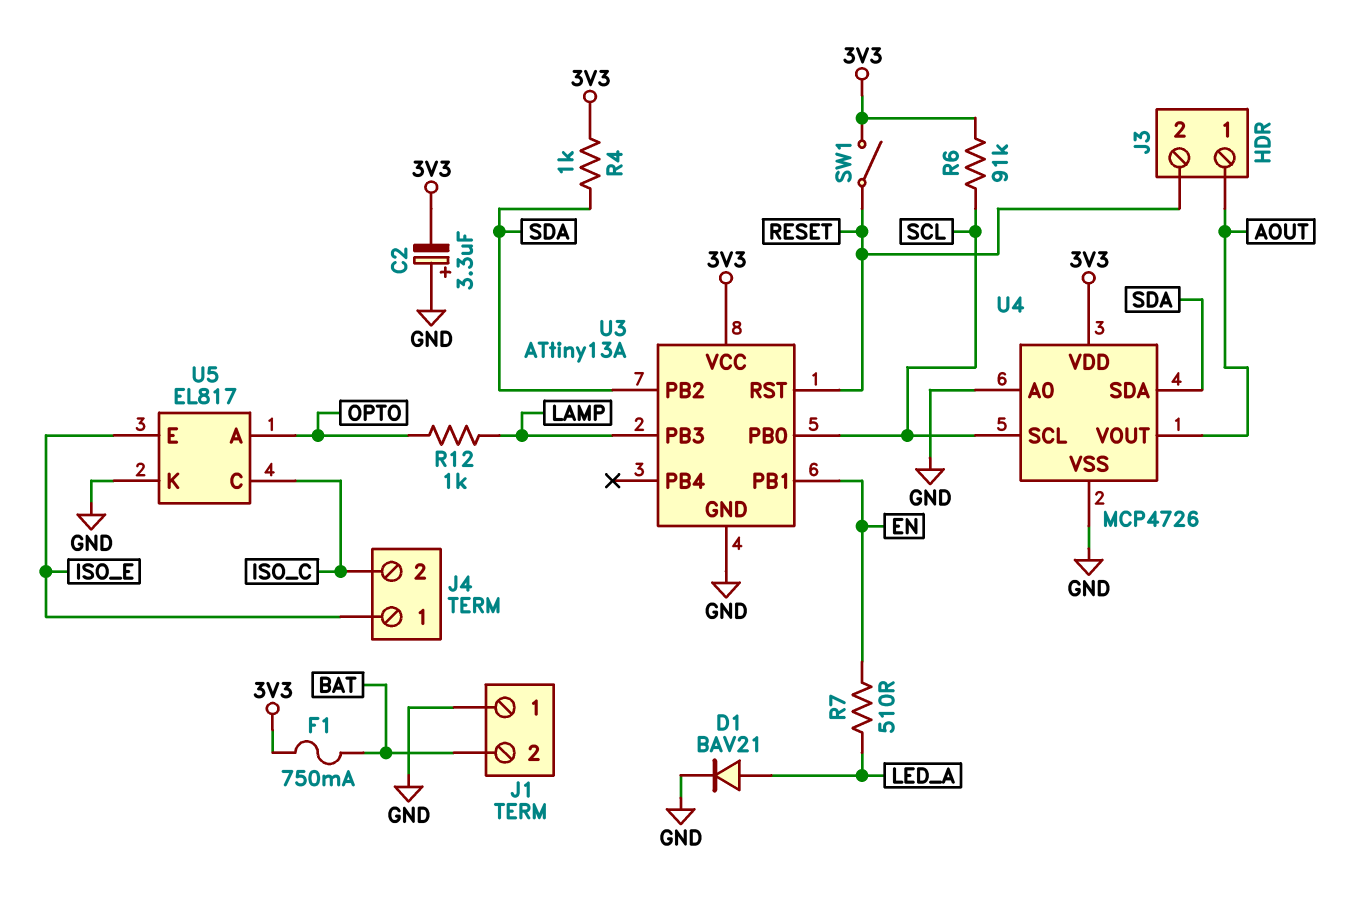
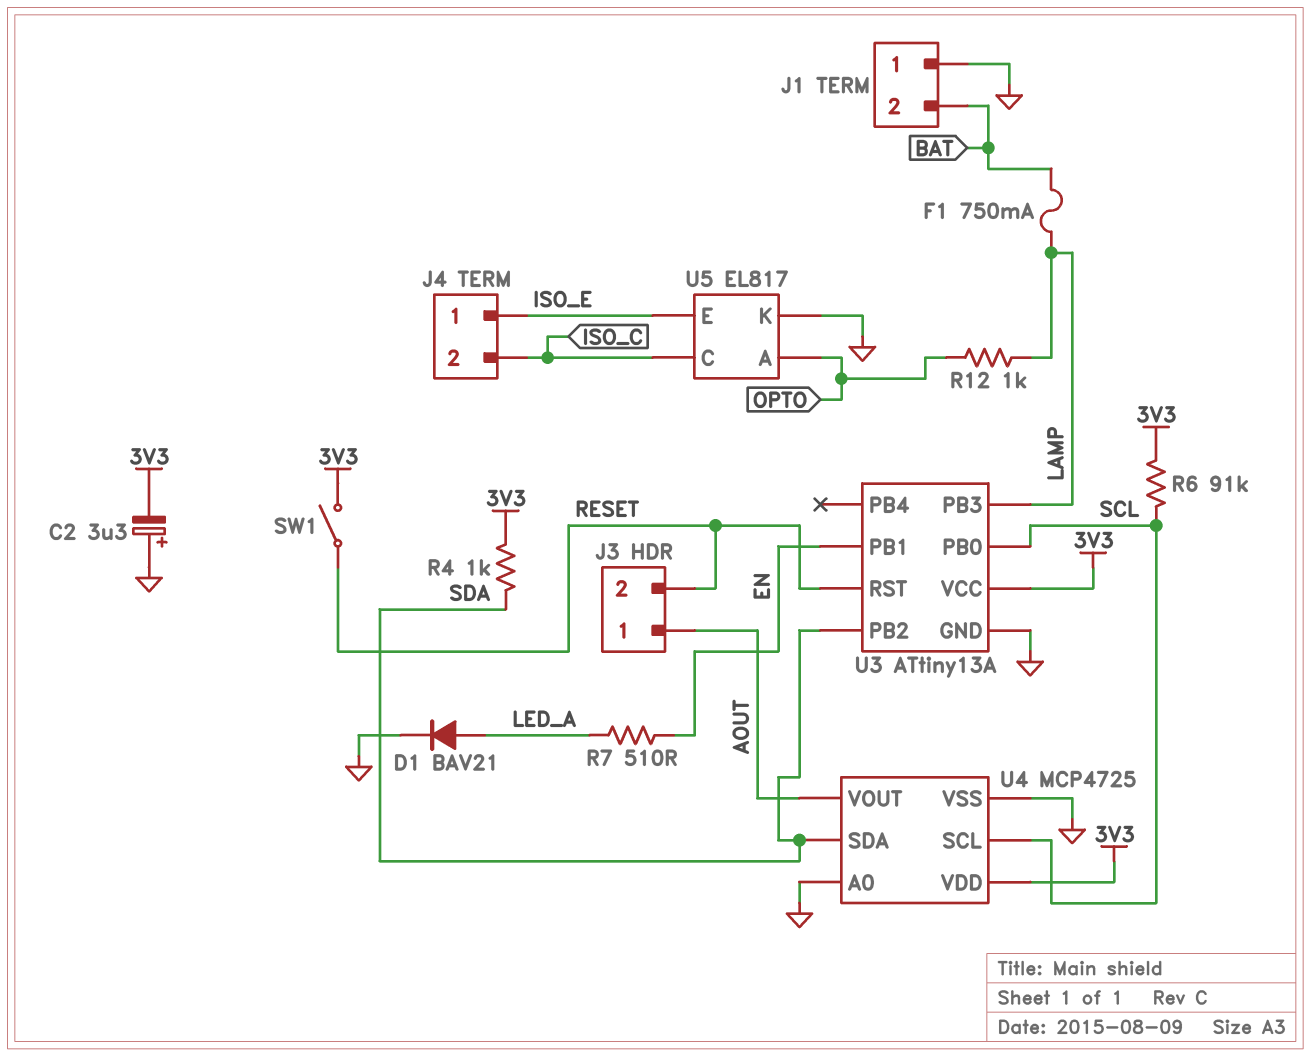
F1: 750mA (3V3, BAT) -> 750mA (BAT, LAMP)
U4: MCP4726 -> MCP4725

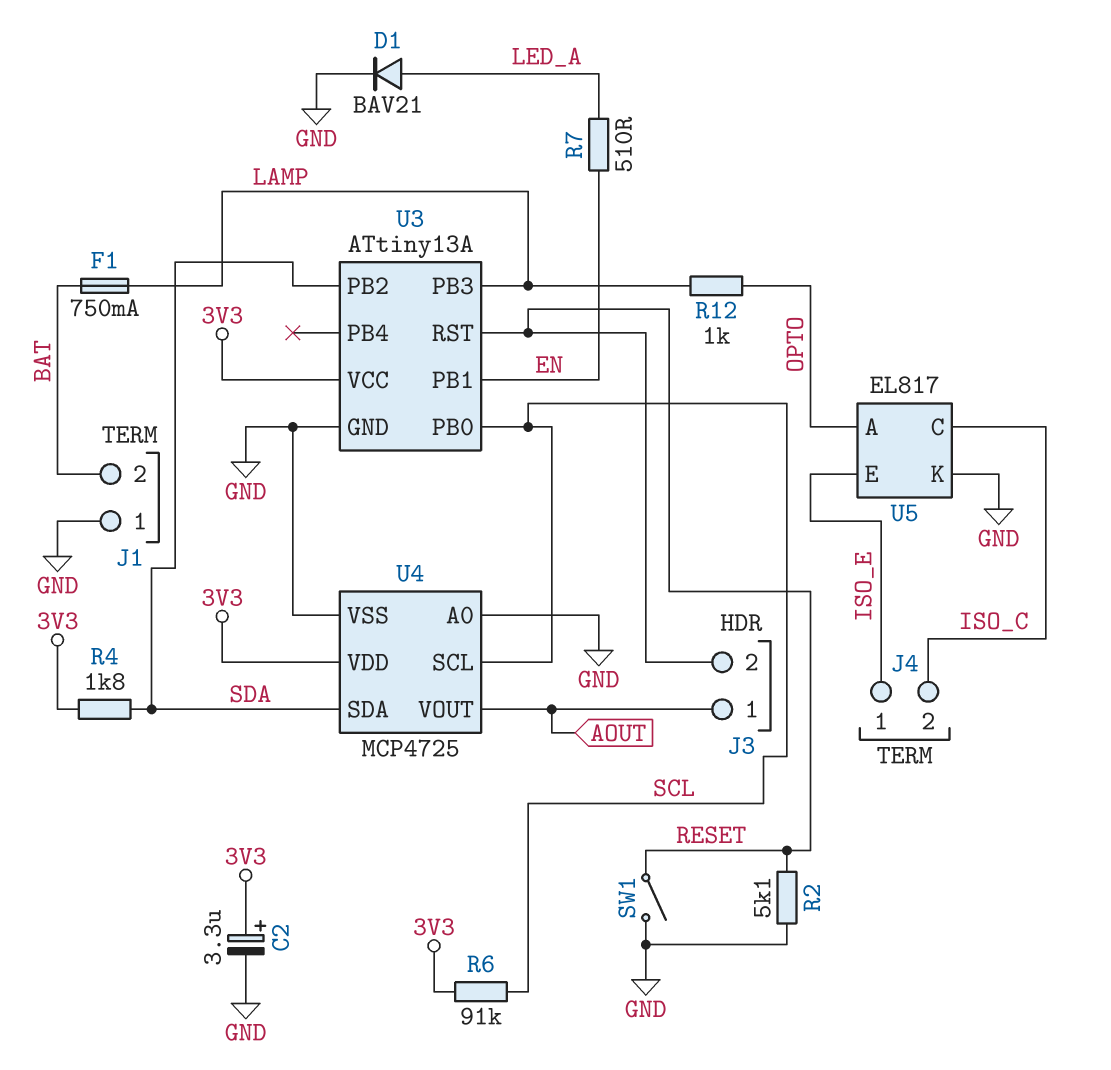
C2: 3.3uF (plus GND, minus 3V3) -> 3.3uF (plus 3V3, minus GND)
R2: none -> 5.1k (GND, RESET)
R4: 1k (3V3, SDA) -> 1.8k (3V3, SDA)
SW1: switch (3V3, RESET) -> switch (GND, RESET)

